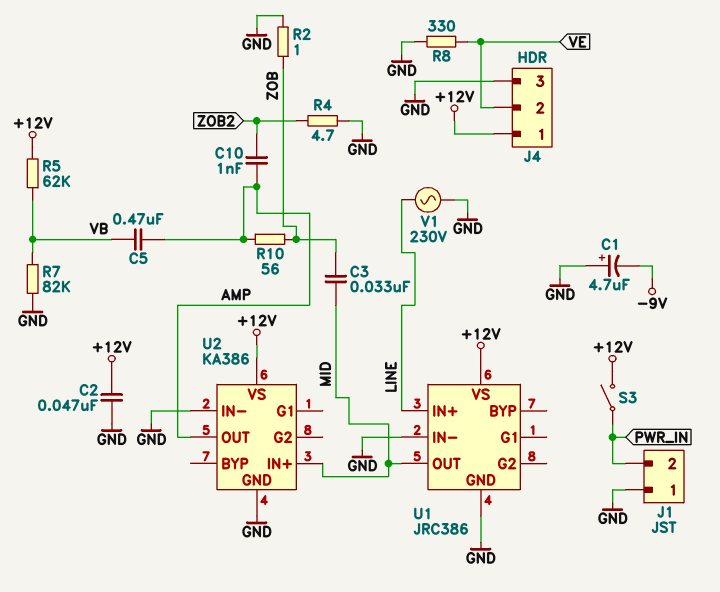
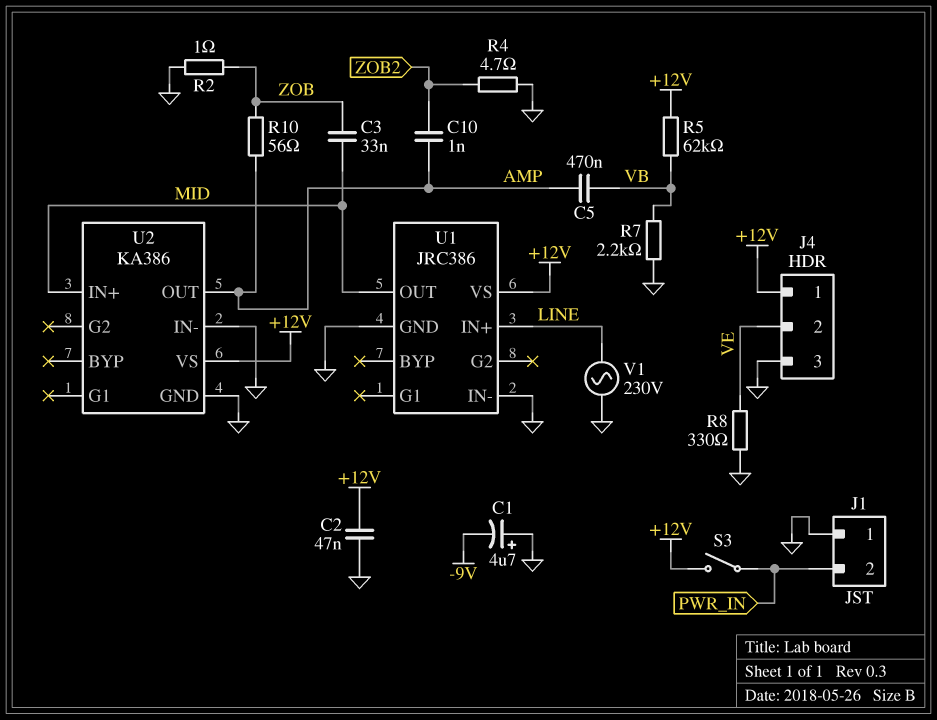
R7: 82k (GND, VB) -> 2.2k (GND, VB)

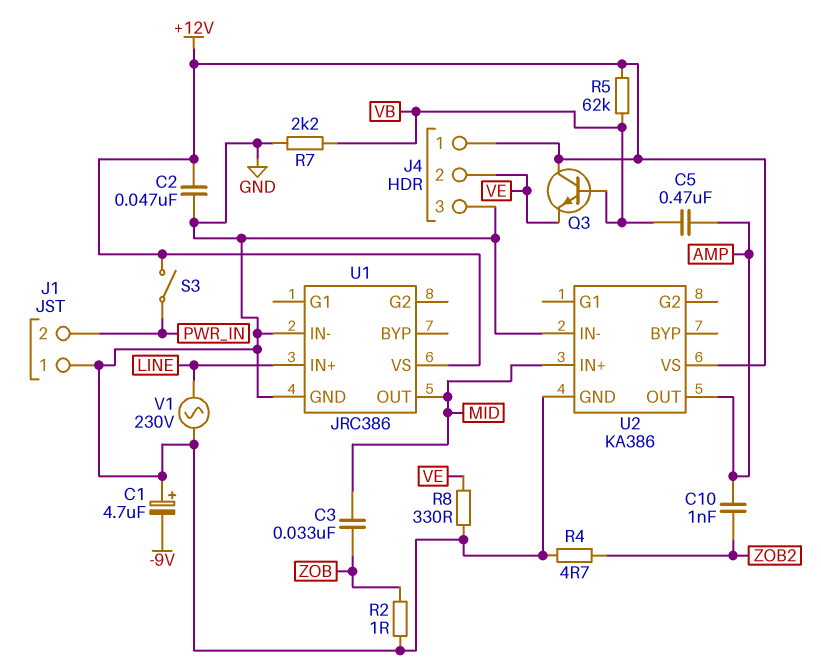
Q3: none -> NPN (B VB, C +12V, E VE)
R10: 56 (AMP, ZOB) -> none

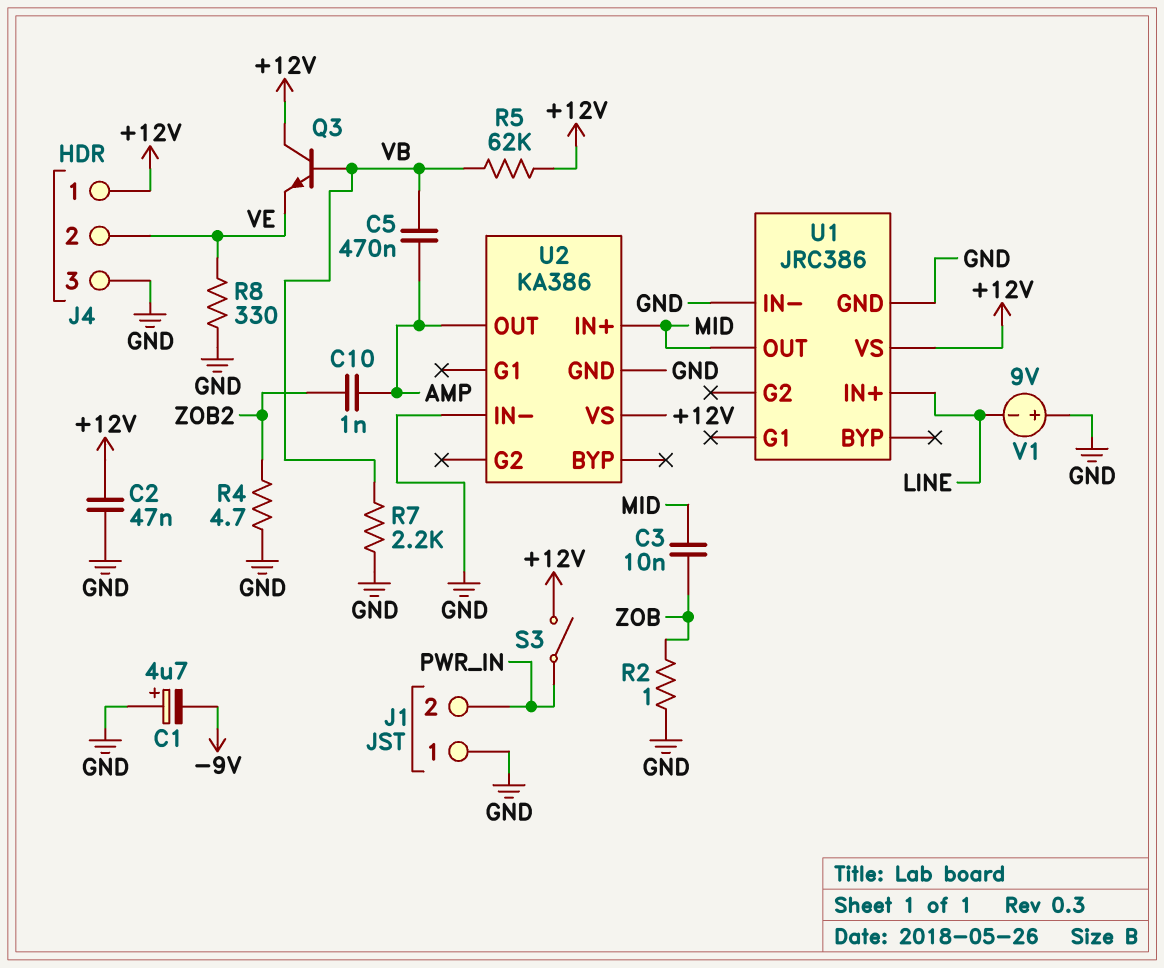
C3: 33nF (MID, ZOB) -> 10nF (MID, ZOB)
V1: AC 230V (GND, LINE) -> 9V (plus GND, minus LINE)

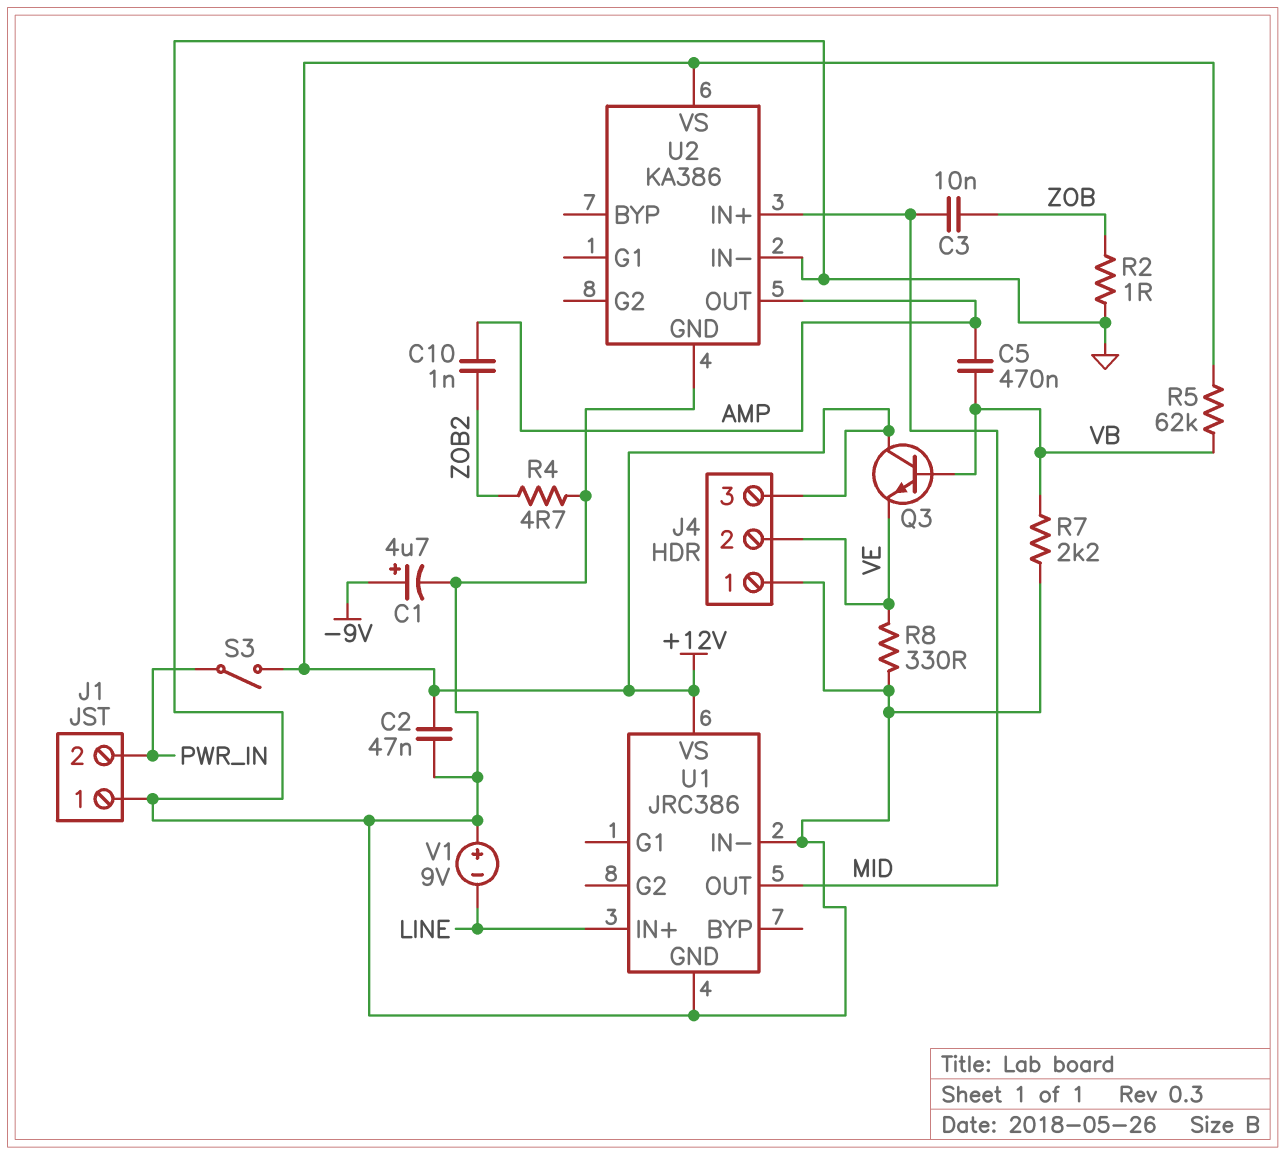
C1: 4.7uF (plus GND, minus -9V) -> 4.7uF (plus -9V, minus GND)
J4 pin 1: +12V -> GND
J4 pin 3: GND -> +12V

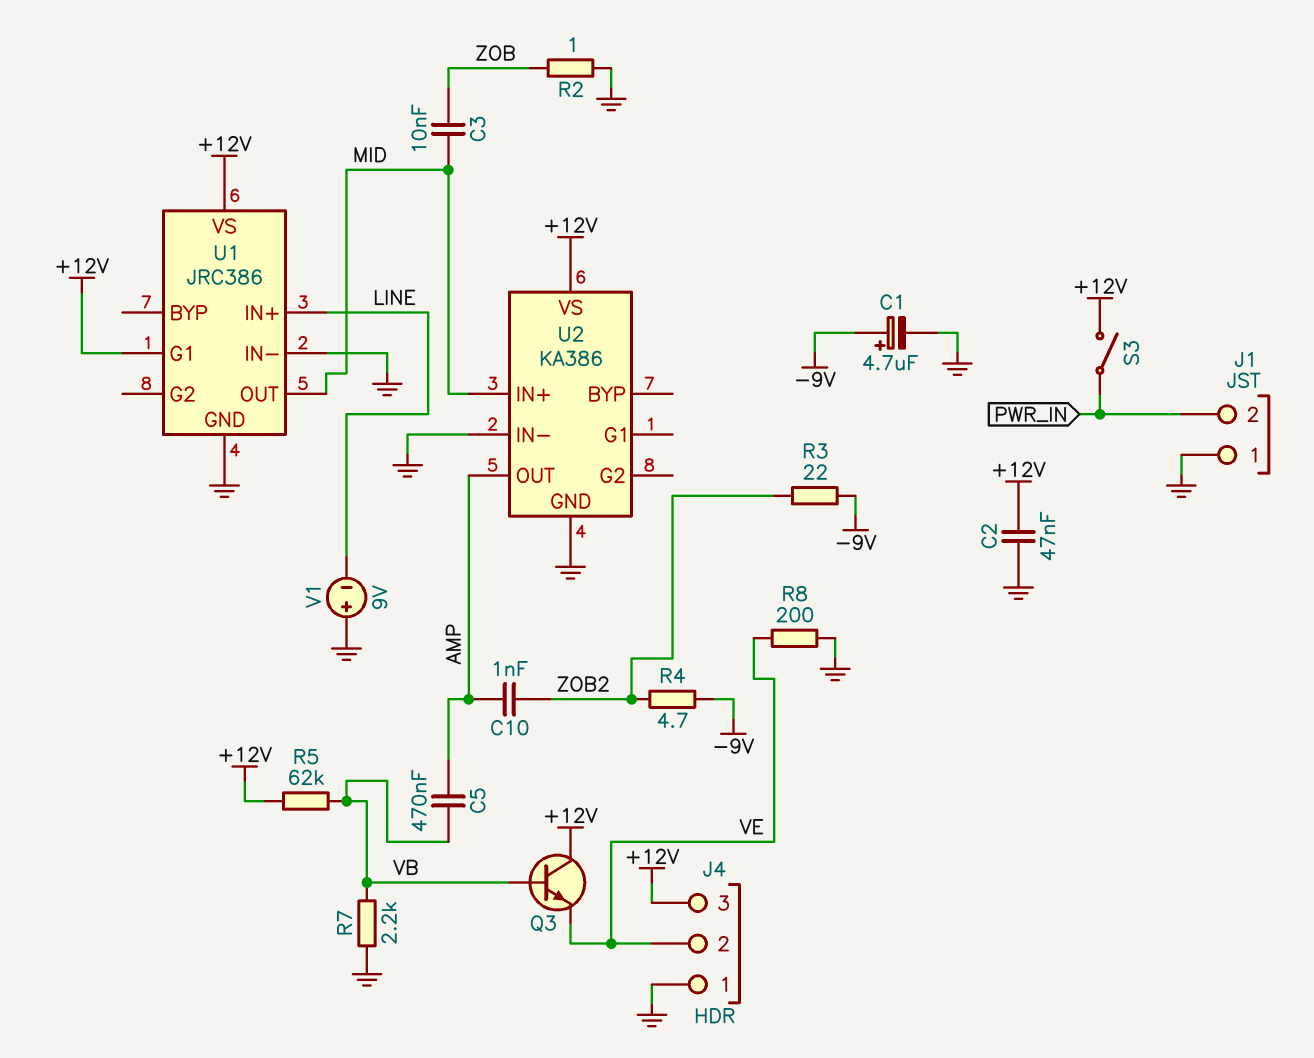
R3: none -> 22 (-9V, ZOB2)
R4: 4.7 (GND, ZOB2) -> 4.7 (-9V, ZOB2)
R8: 330 (GND, VE) -> 200 (GND, VE)
U1 pin G1: none -> +12V

